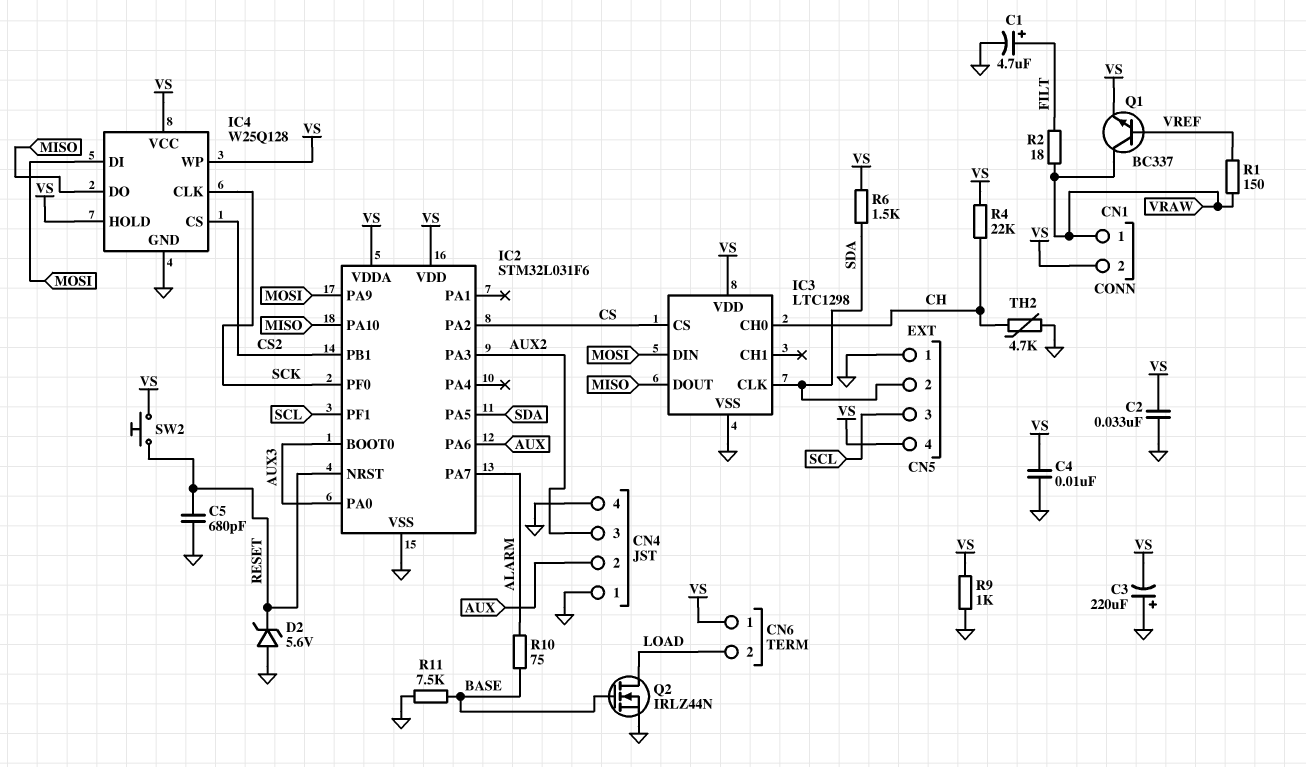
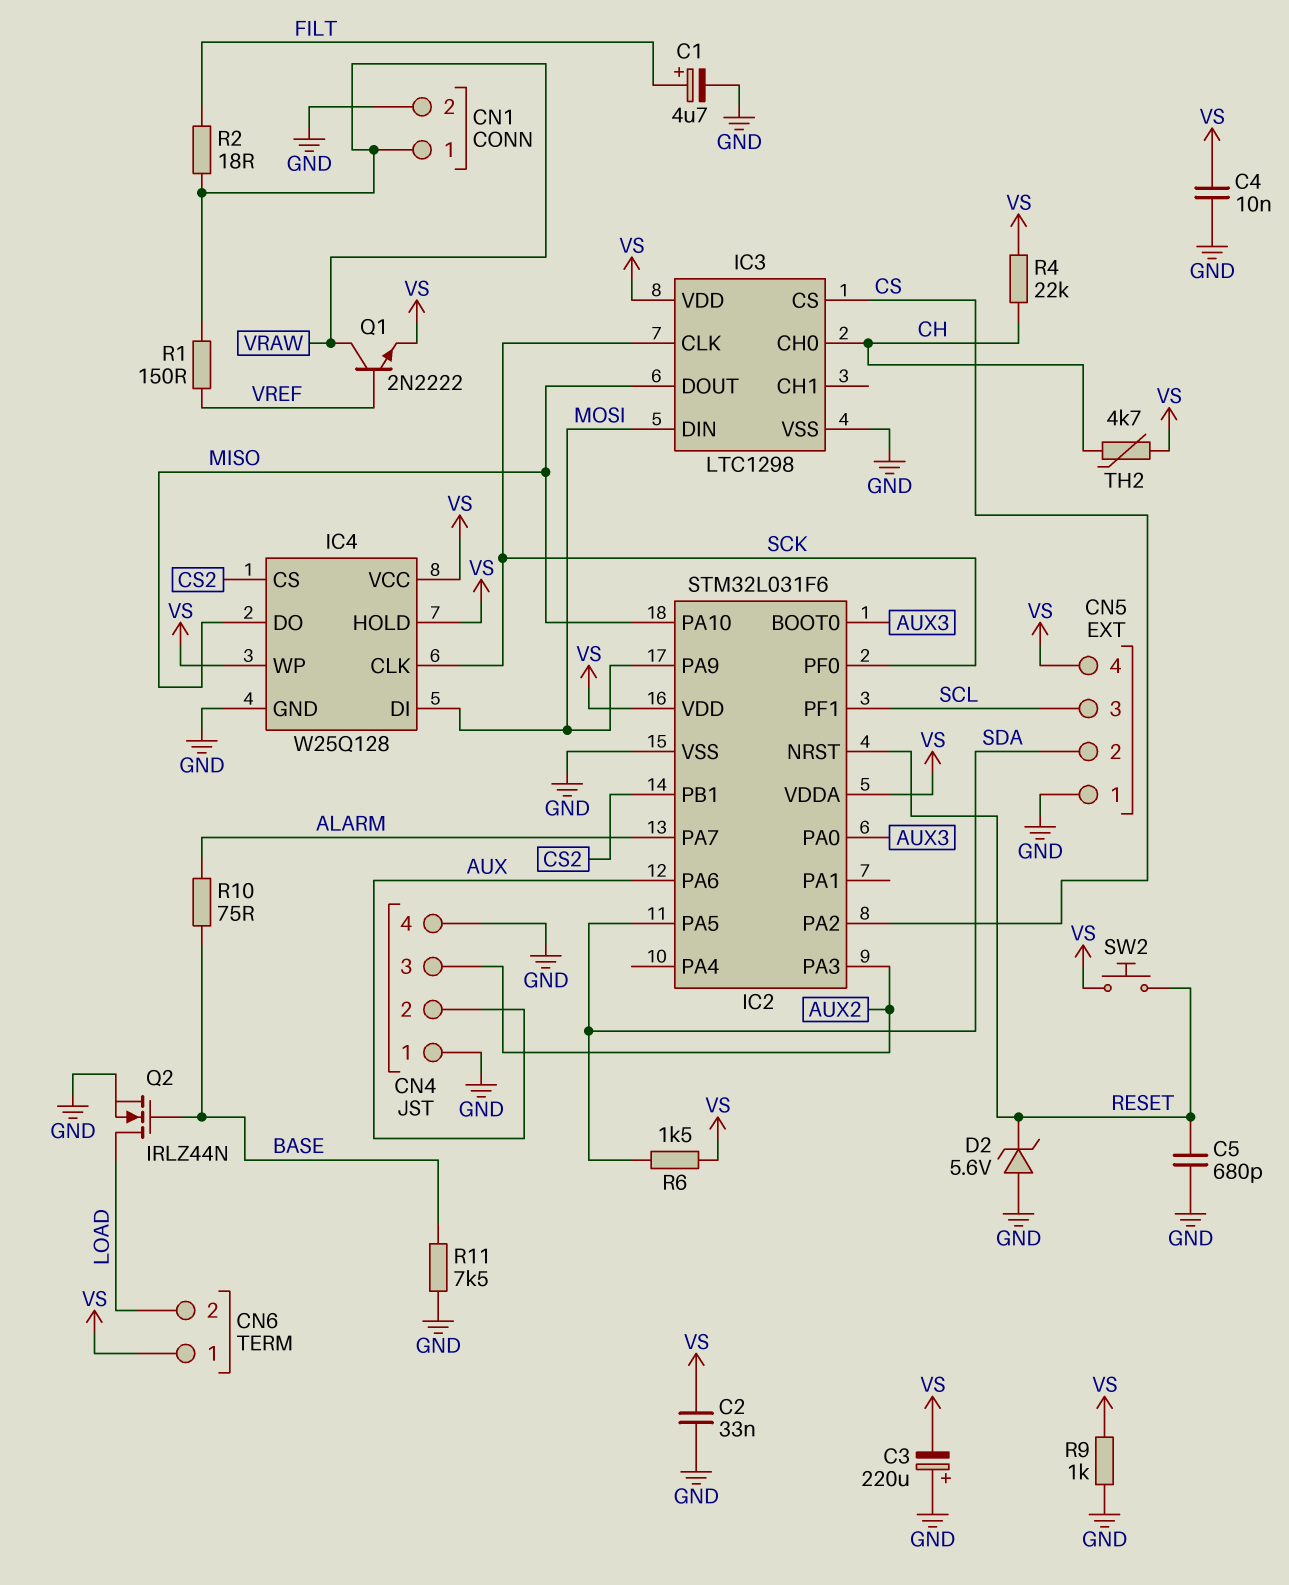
CN1 pin 2: VS -> GND
IC3 pin CLK: SDA -> SCK
Q1: NPN BC337 (B VREF, C VRAW, E VS) -> NPN 2N2222 (B VREF, C VRAW, E VS)
TH2: 4.7k (CH, GND) -> 4.7k (CH, VS)

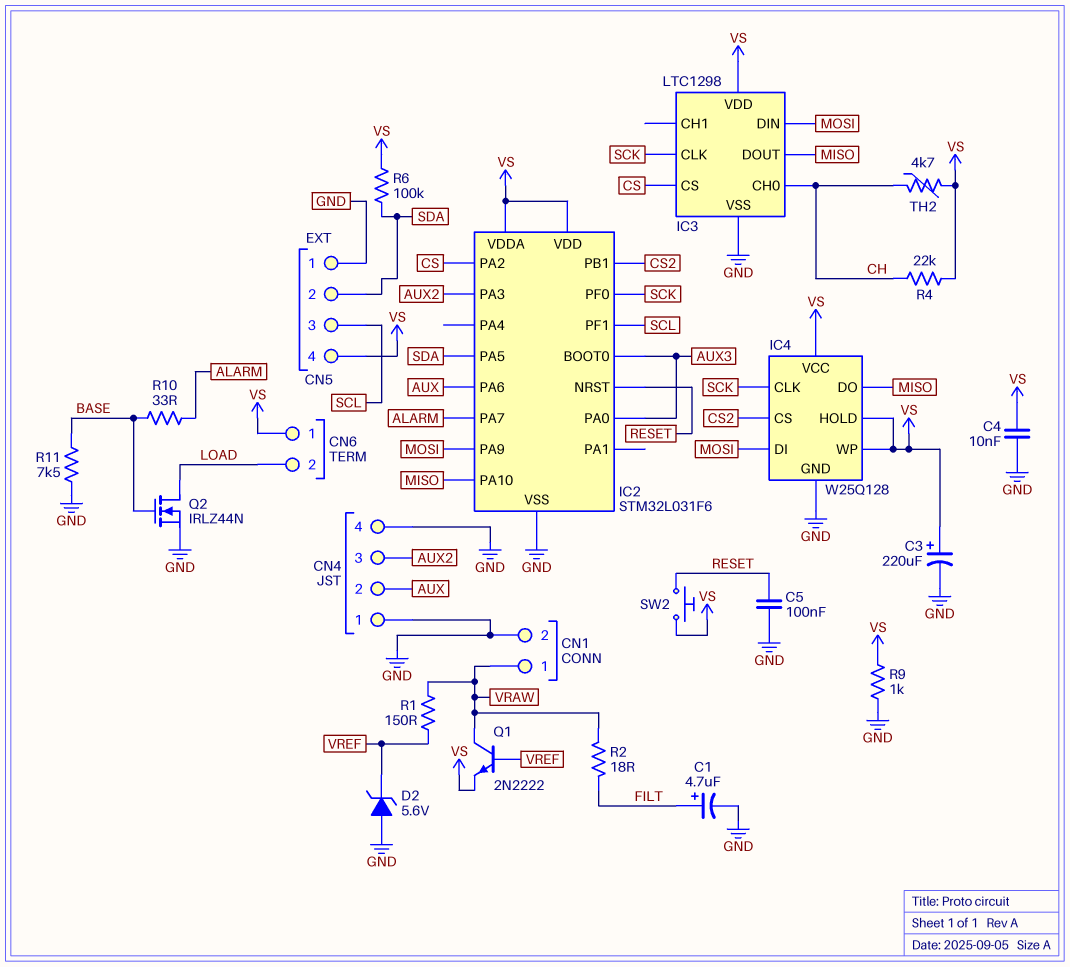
C2: 33nF (GND, VS) -> none
C3: 220uF (plus GND, minus VS) -> 220uF (plus VS, minus GND)
C5: 680pF (GND, RESET) -> 100nF (GND, RESET)
D2: zener 5.6V (A GND, K RESET) -> zener 5.6V (A GND, K VREF)
R6: 1.5k (SDA, VS) -> 100k (SDA, VS)
R10: 75 (ALARM, BASE) -> 33 (ALARM, BASE)

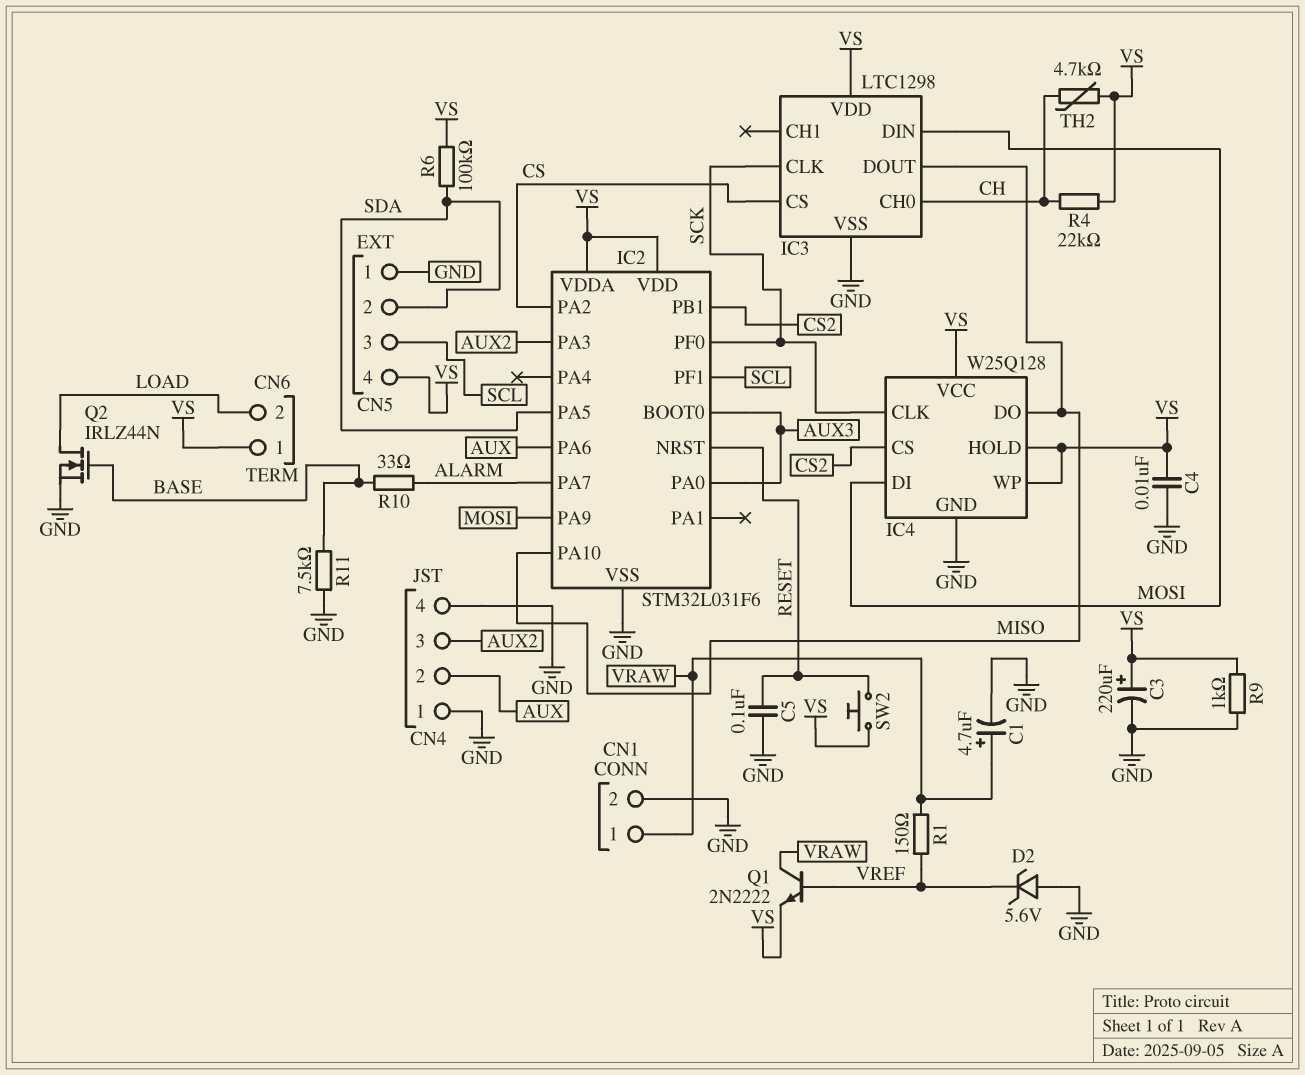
C1: 4.7uF (plus FILT, minus GND) -> 4.7uF (plus VRAW, minus GND)
R2: 18 (FILT, VRAW) -> none

